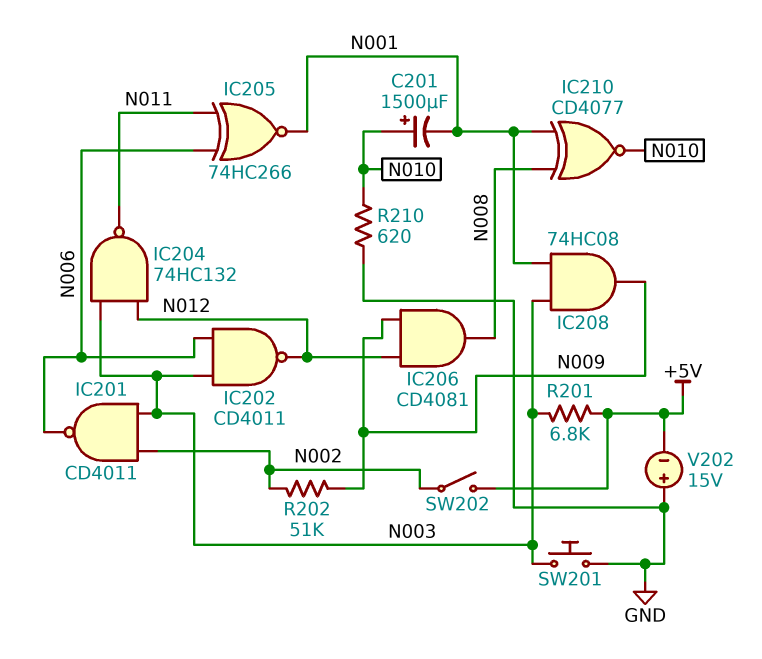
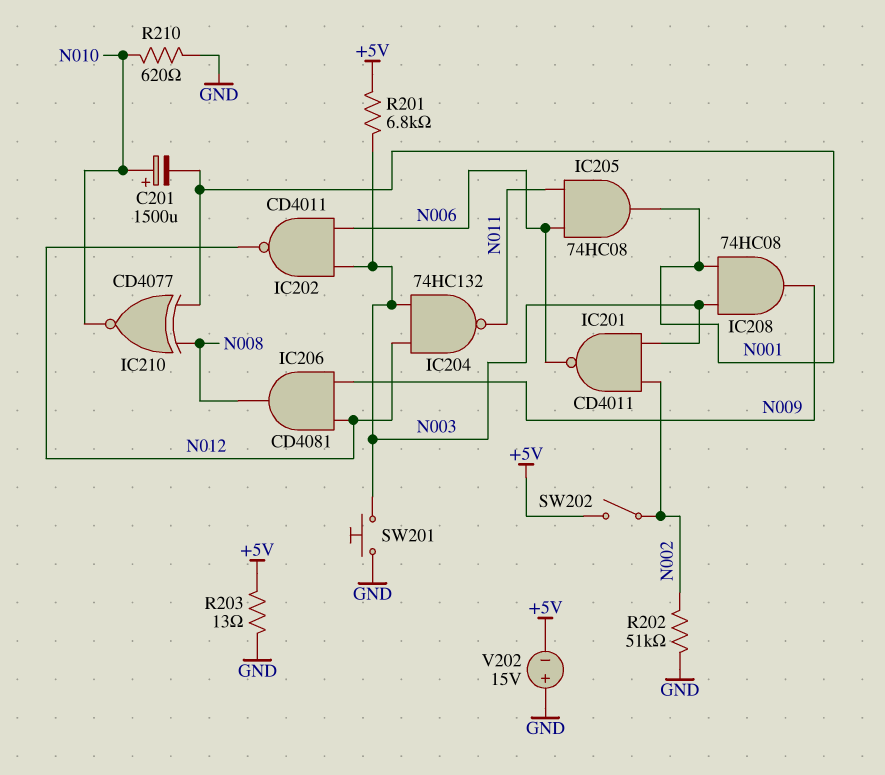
IC205: XNOR 74HC266 (in N006, in N011, out N001) -> AND 74HC08 (in N006, in N011, out N001)
R202: 51k (N002, N009) -> 51k (GND, N002)
R203: none -> 13 (+5V, GND)

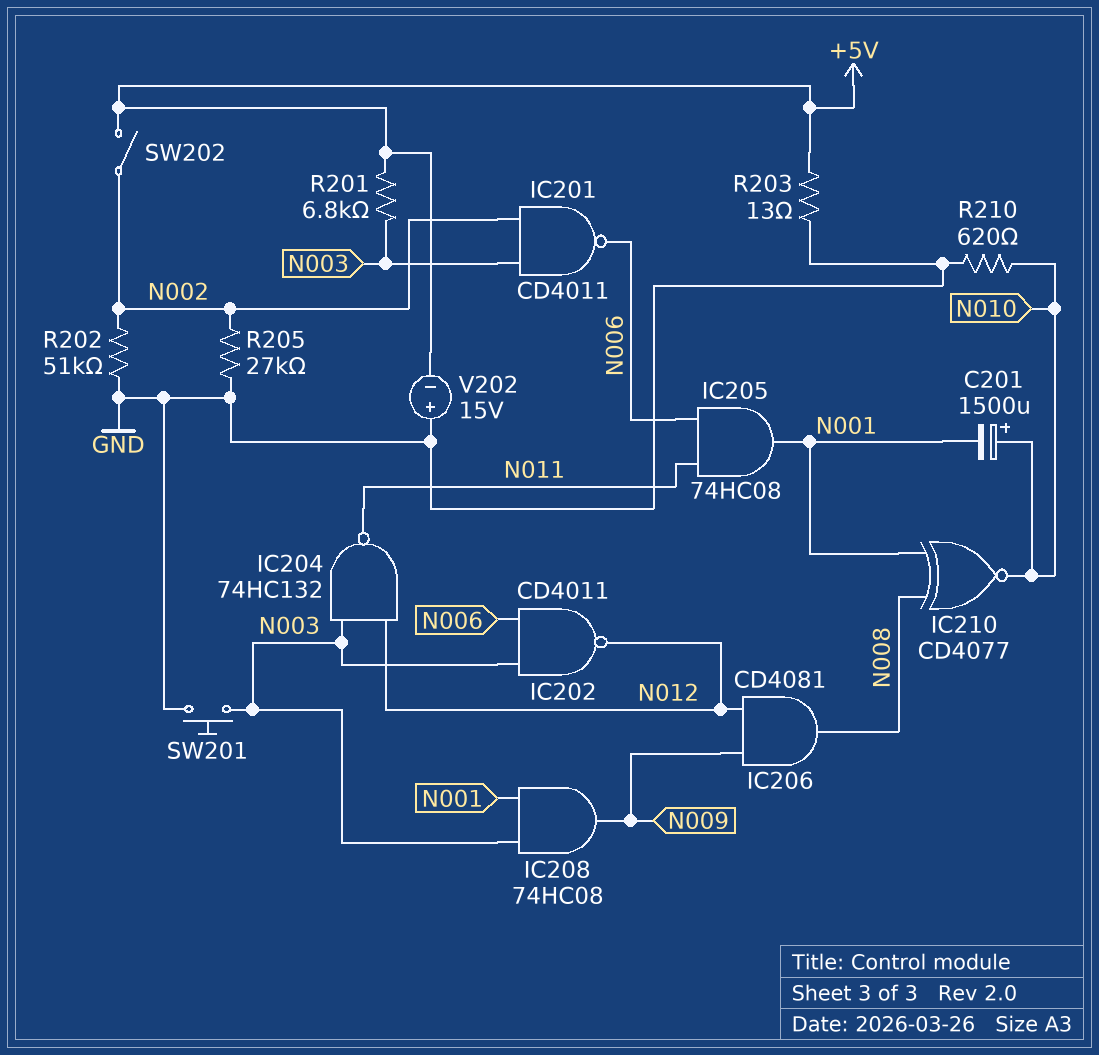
R205: none -> 27k (GND, N002)

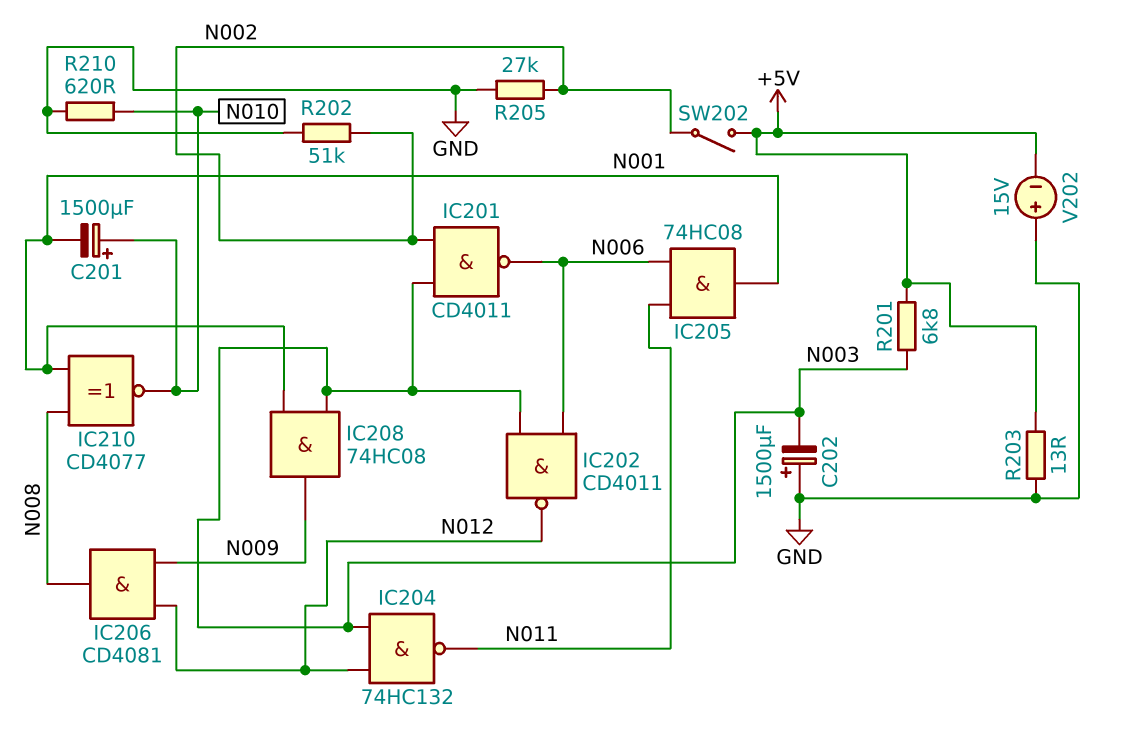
C202: none -> 1500uF (plus GND, minus N003)
SW201: button (GND, N003) -> none

